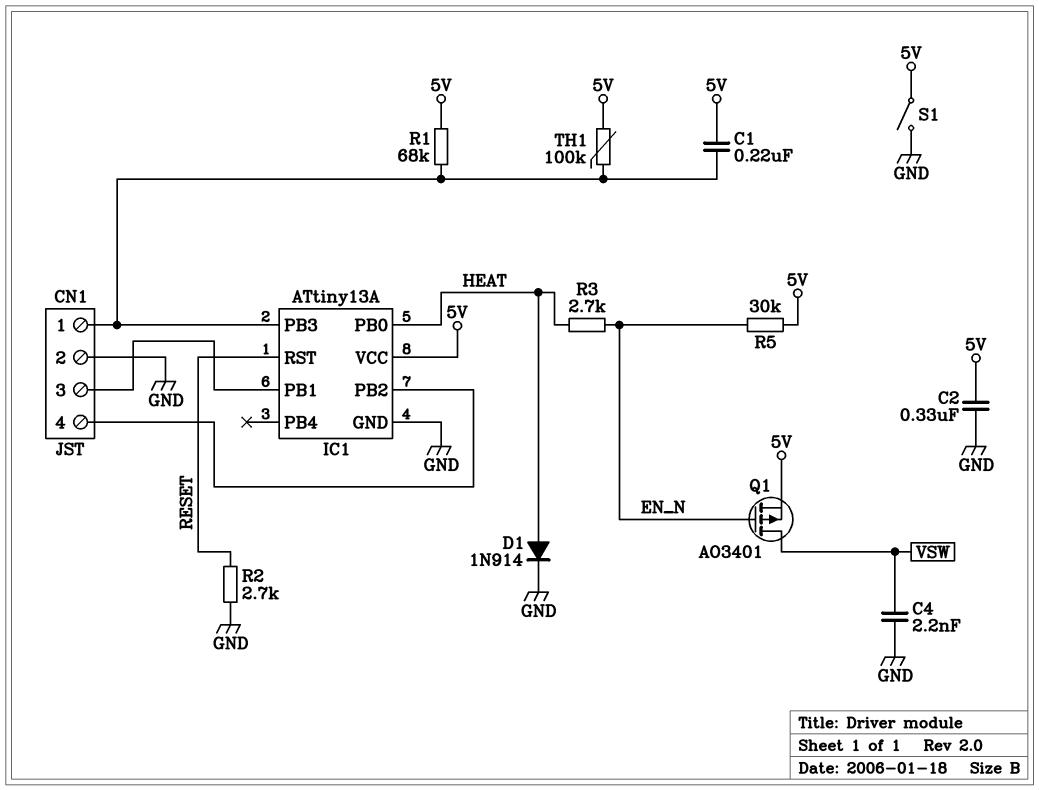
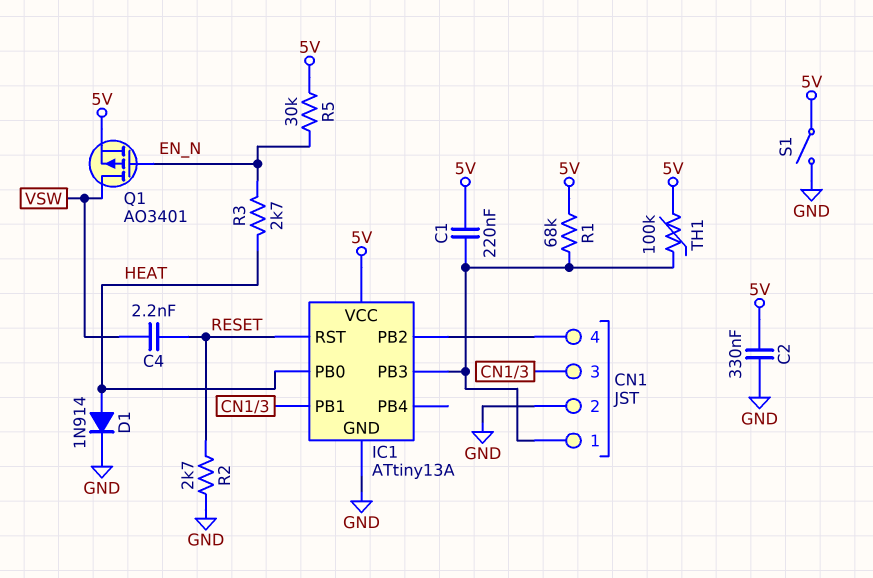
C4: 2.2nF (GND, VSW) -> 2.2nF (RESET, VSW)

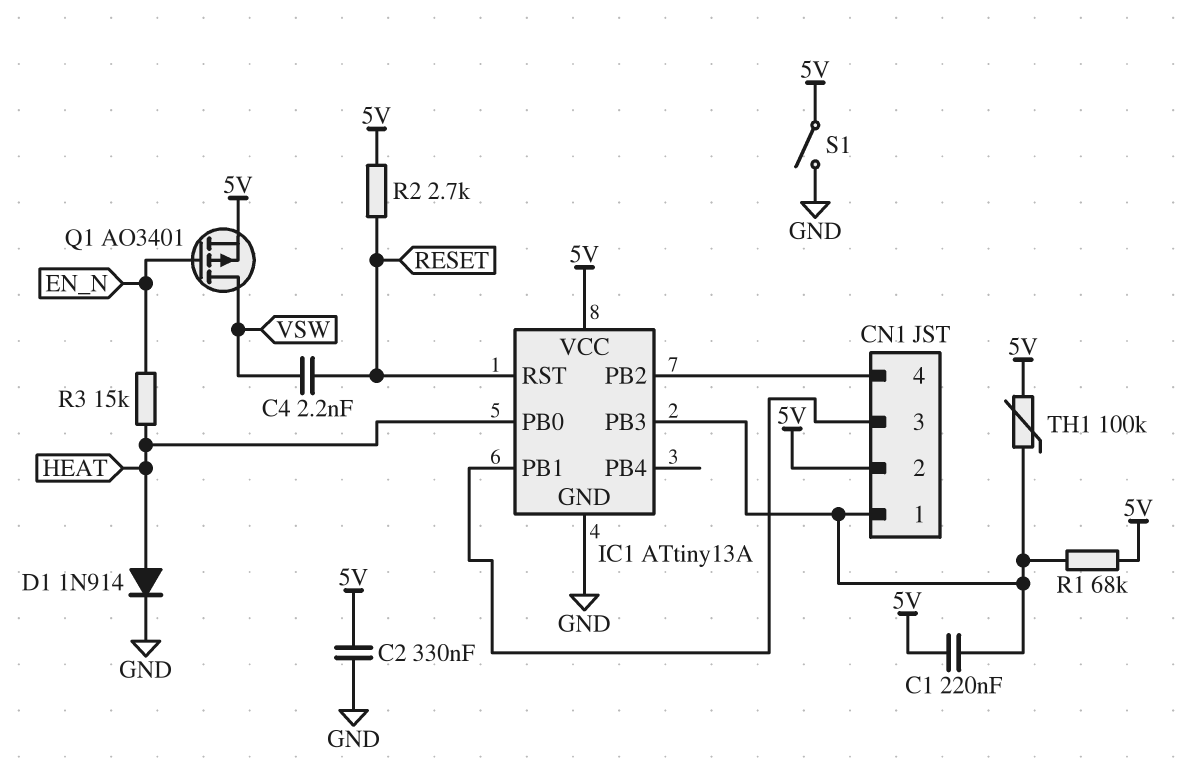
CN1 pin 2: GND -> 5V
R2: 2.7k (GND, RESET) -> 2.7k (5V, RESET)
R3: 2.7k (EN_N, HEAT) -> 15k (EN_N, HEAT)
R5: 30k (5V, EN_N) -> none

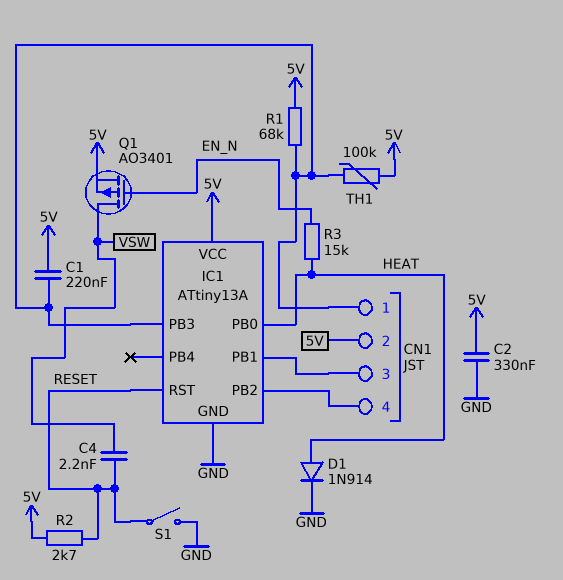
S1: switch (5V, GND) -> switch (GND, RESET)

